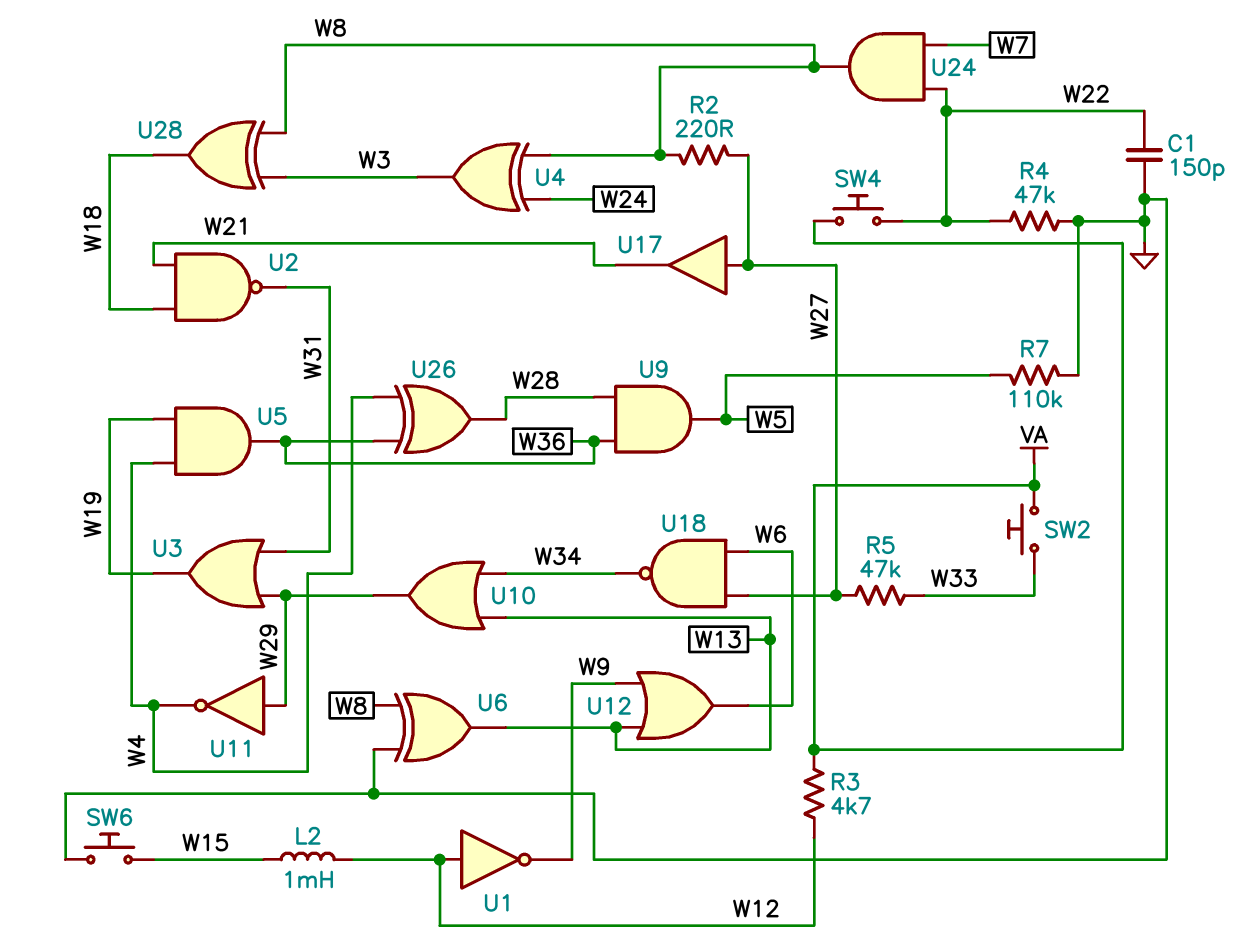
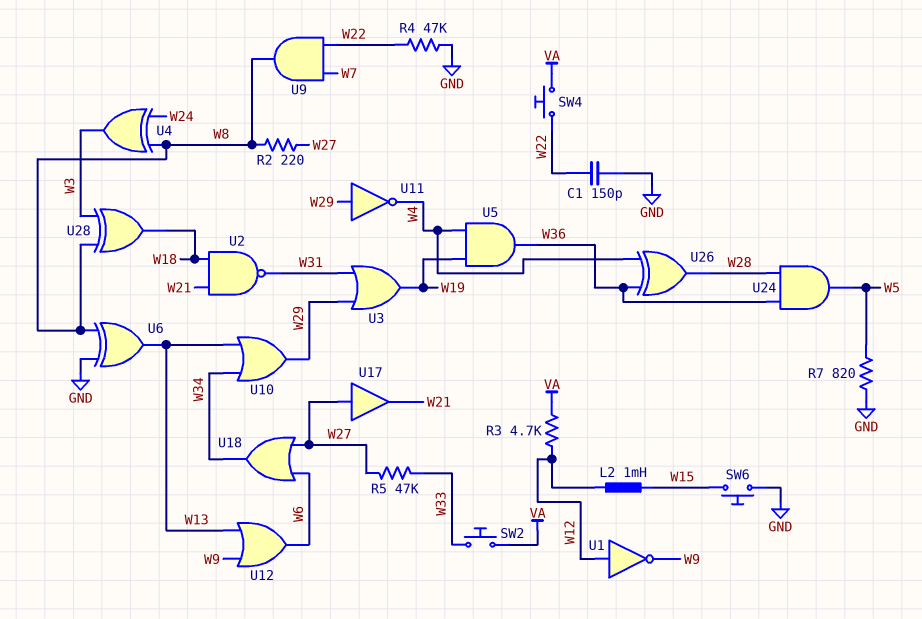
R7: 110k (GND, W5) -> 820 (GND, W5)
U9: AND (in W28, in W36, out W5) -> AND (in W7, in W22, out W8)
U18: NAND (in W6, in W27, out W34) -> OR (in W6, in W27, out W34)
U24: AND (in W7, in W22, out W8) -> AND (in W28, in W36, out W5)

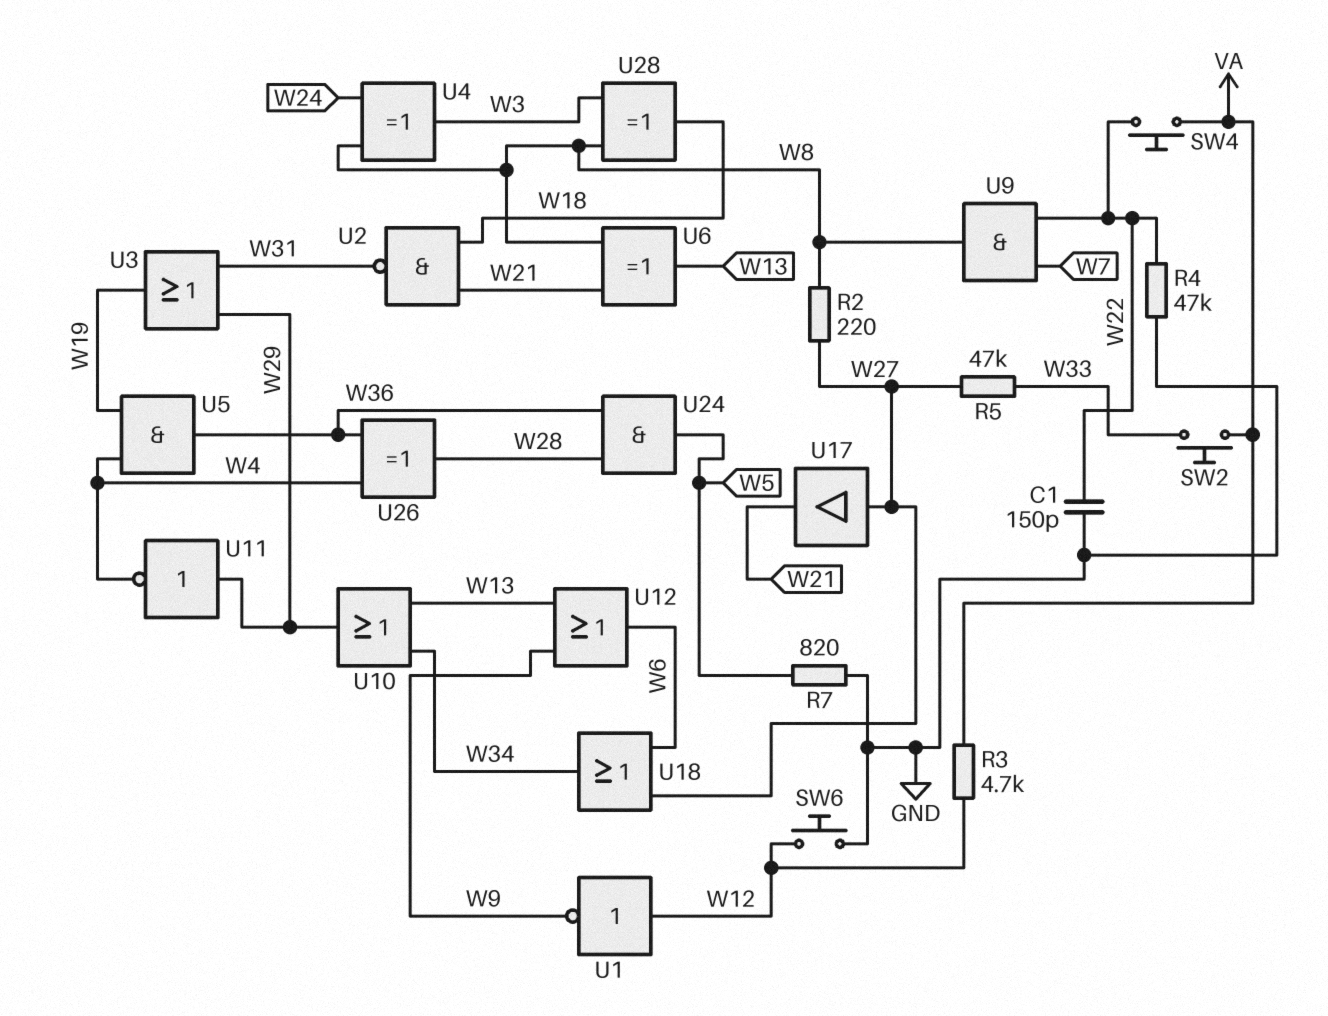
L2: 1mH (W12, W15) -> none
SW6: button (GND, W15) -> button (GND, W12)
U6: XOR (in GND, in W8, out W13) -> XOR (in W8, in W21, out W13)

